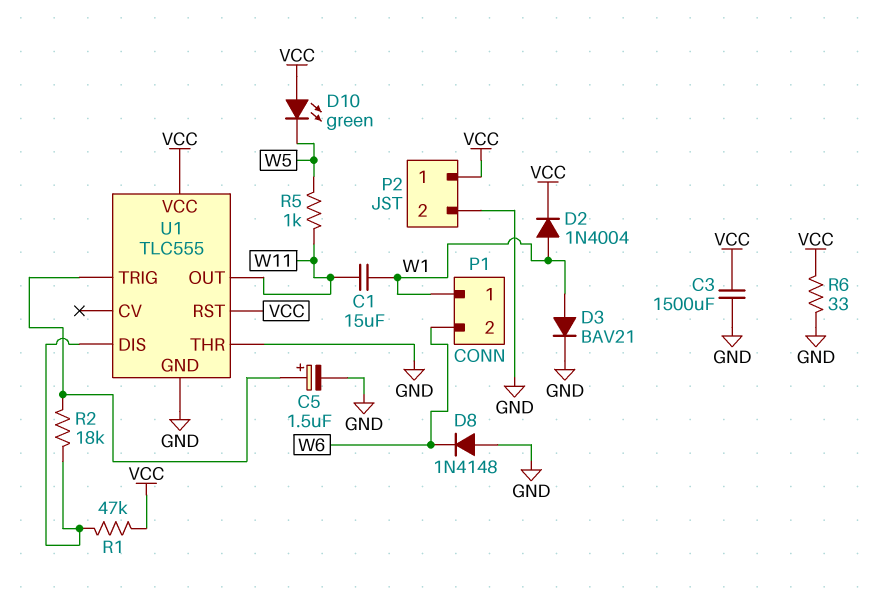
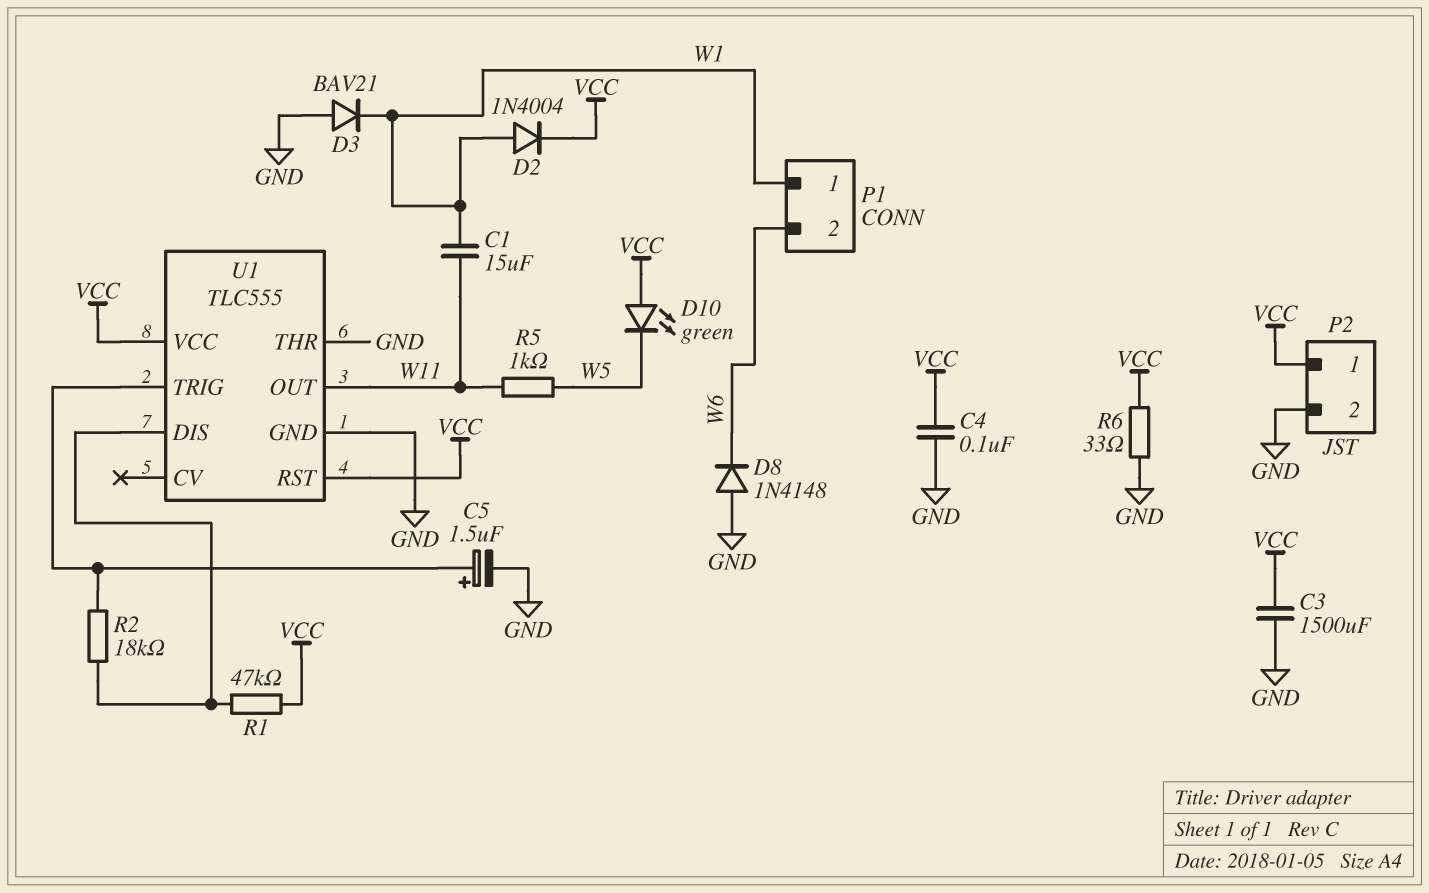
C4: none -> 100nF (GND, VCC)
D3: diode BAV21 (A W1, K GND) -> diode BAV21 (A GND, K W1)

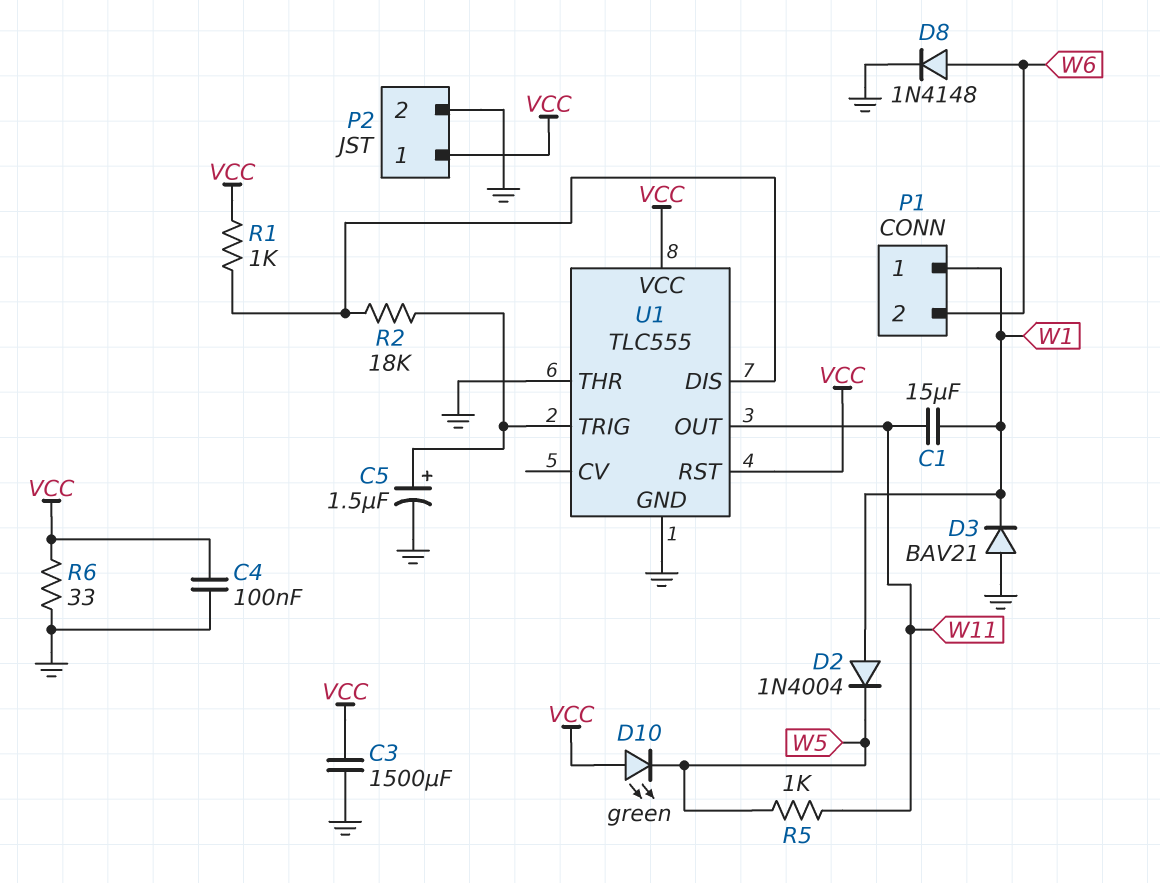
D2: diode 1N4004 (A W1, K VCC) -> diode 1N4004 (A W1, K W5)
D8: diode 1N4148 (A GND, K W6) -> diode 1N4148 (A W6, K GND)
R1: 47k (U1/DIS, VCC) -> 1k (U1/DIS, VCC)

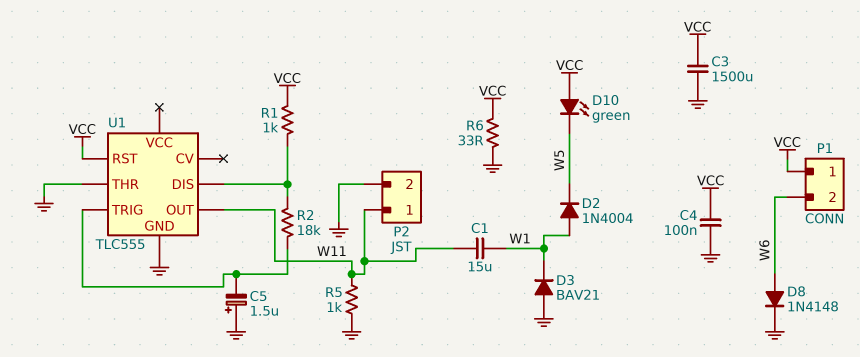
C5: 1.5uF (plus U1/TRIG, minus GND) -> 1.5uF (plus GND, minus U1/TRIG)
P1 pin 1: W1 -> VCC
P2 pin 1: VCC -> W11
R5: 1k (W5, W11) -> 1k (GND, W11)
U1 pin VCC: VCC -> none

